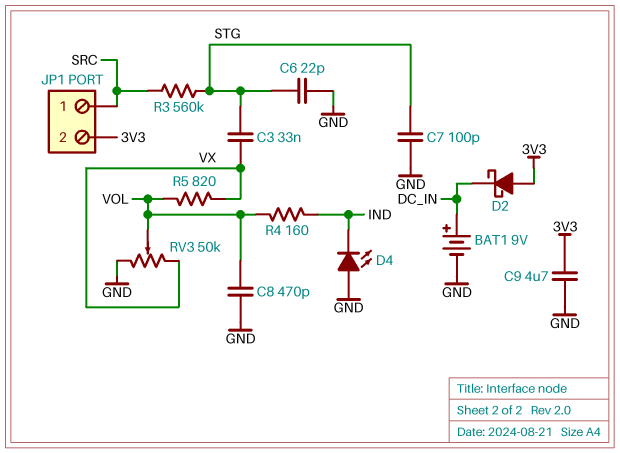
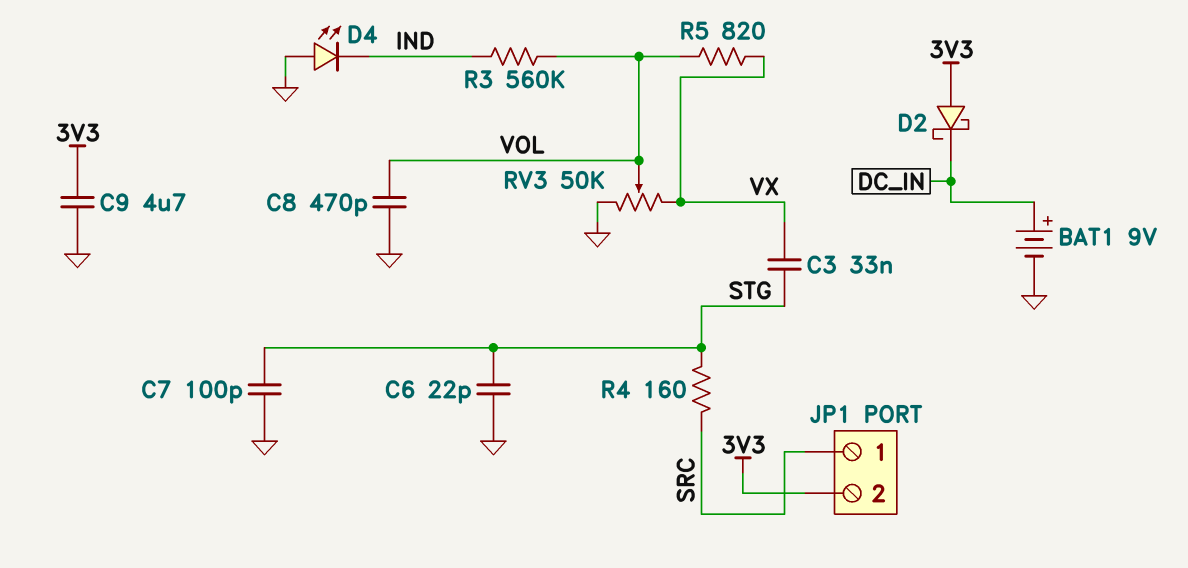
R3: 560k (SRC, STG) -> 560k (IND, VOL)
R4: 160 (IND, VOL) -> 160 (SRC, STG)

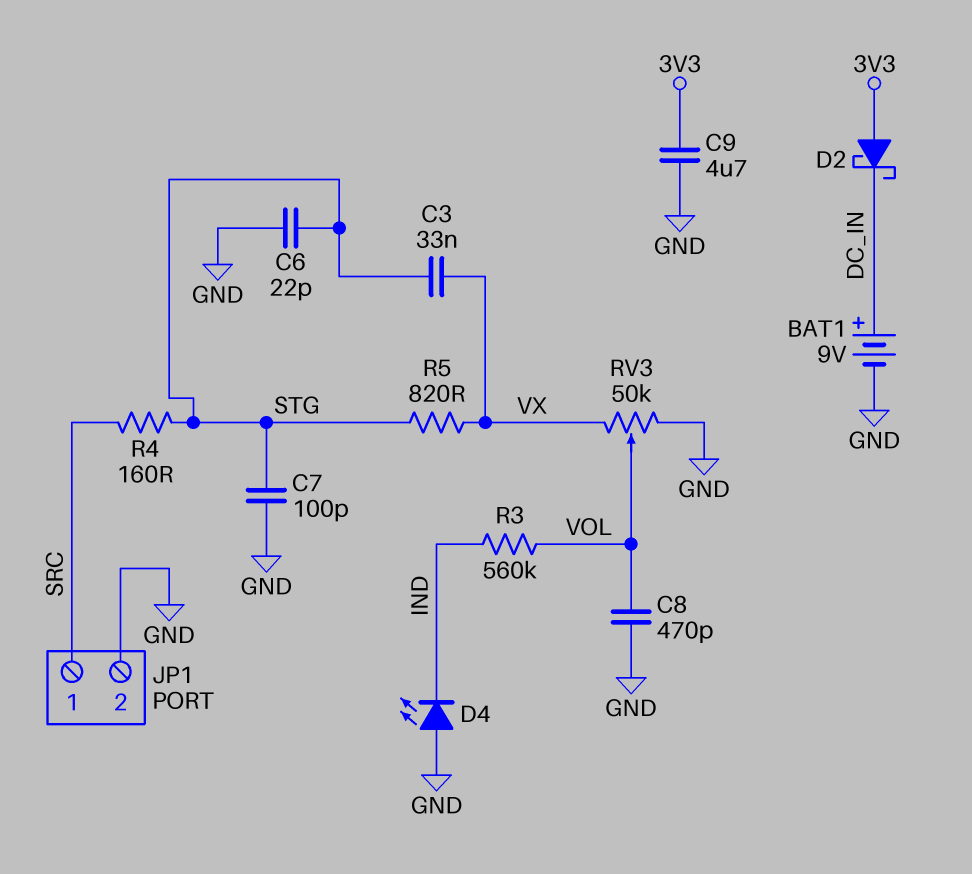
JP1 pin 2: 3V3 -> GND
R5: 820 (VOL, VX) -> 820 (STG, VX)

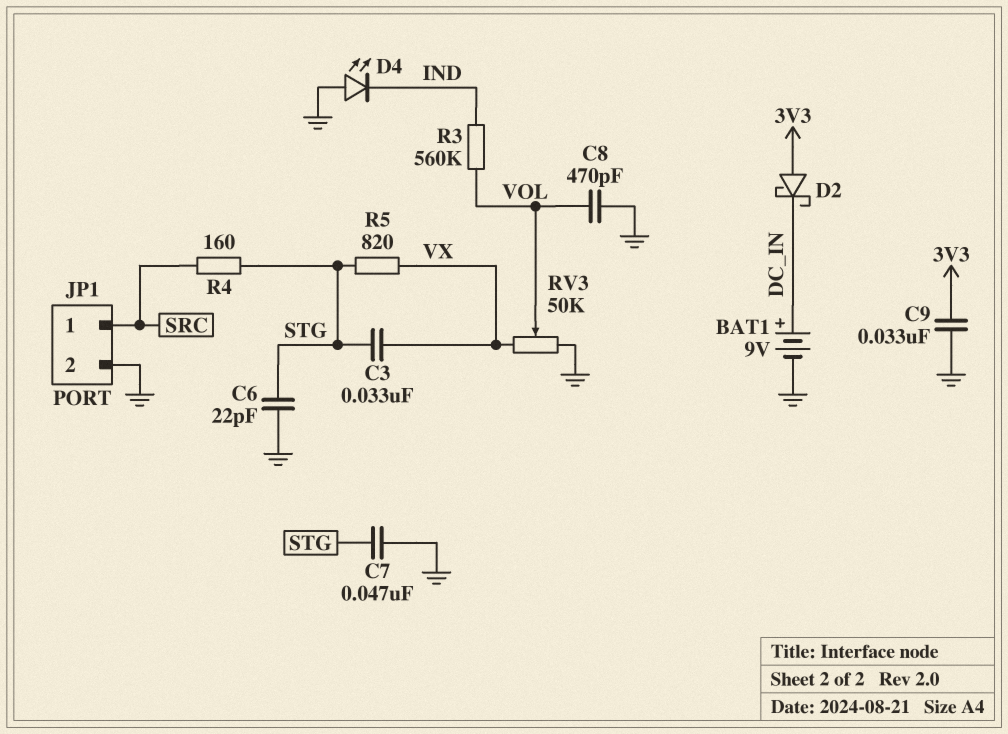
C7: 100pF (GND, STG) -> 47nF (GND, STG)
C9: 4.7uF (3V3, GND) -> 33nF (3V3, GND)

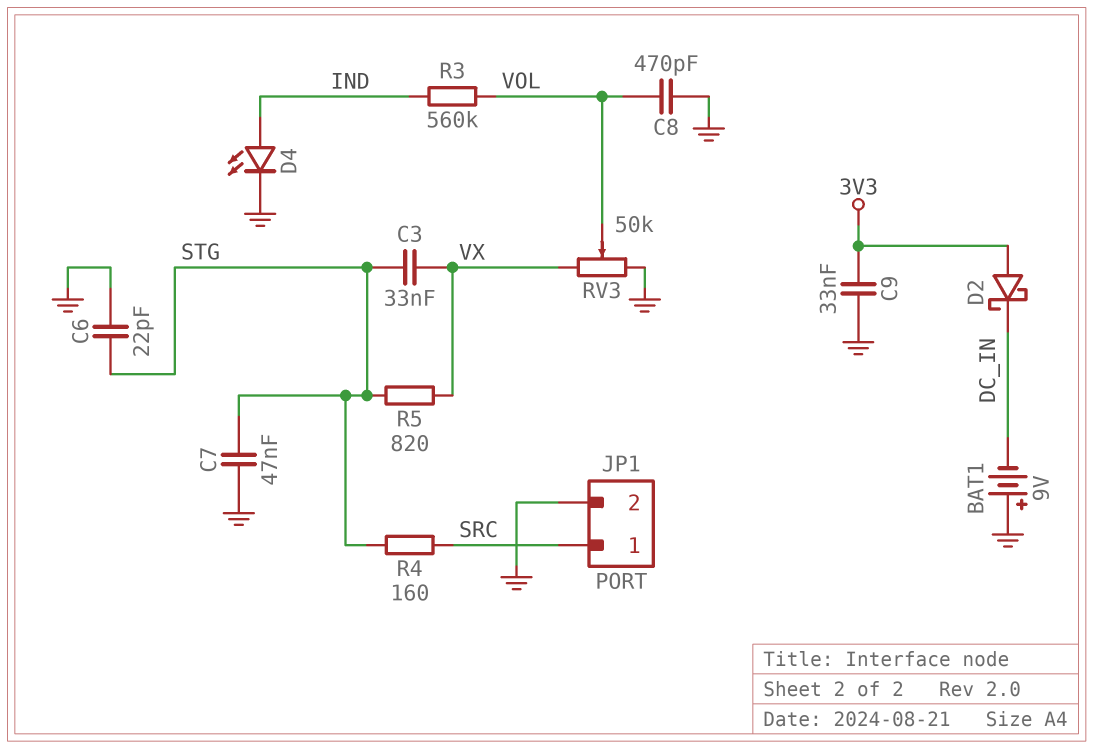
BAT1: 9V (plus DC_IN, minus GND) -> 9V (plus GND, minus DC_IN)
D4: LED (A GND, K IND) -> LED (A IND, K GND)

